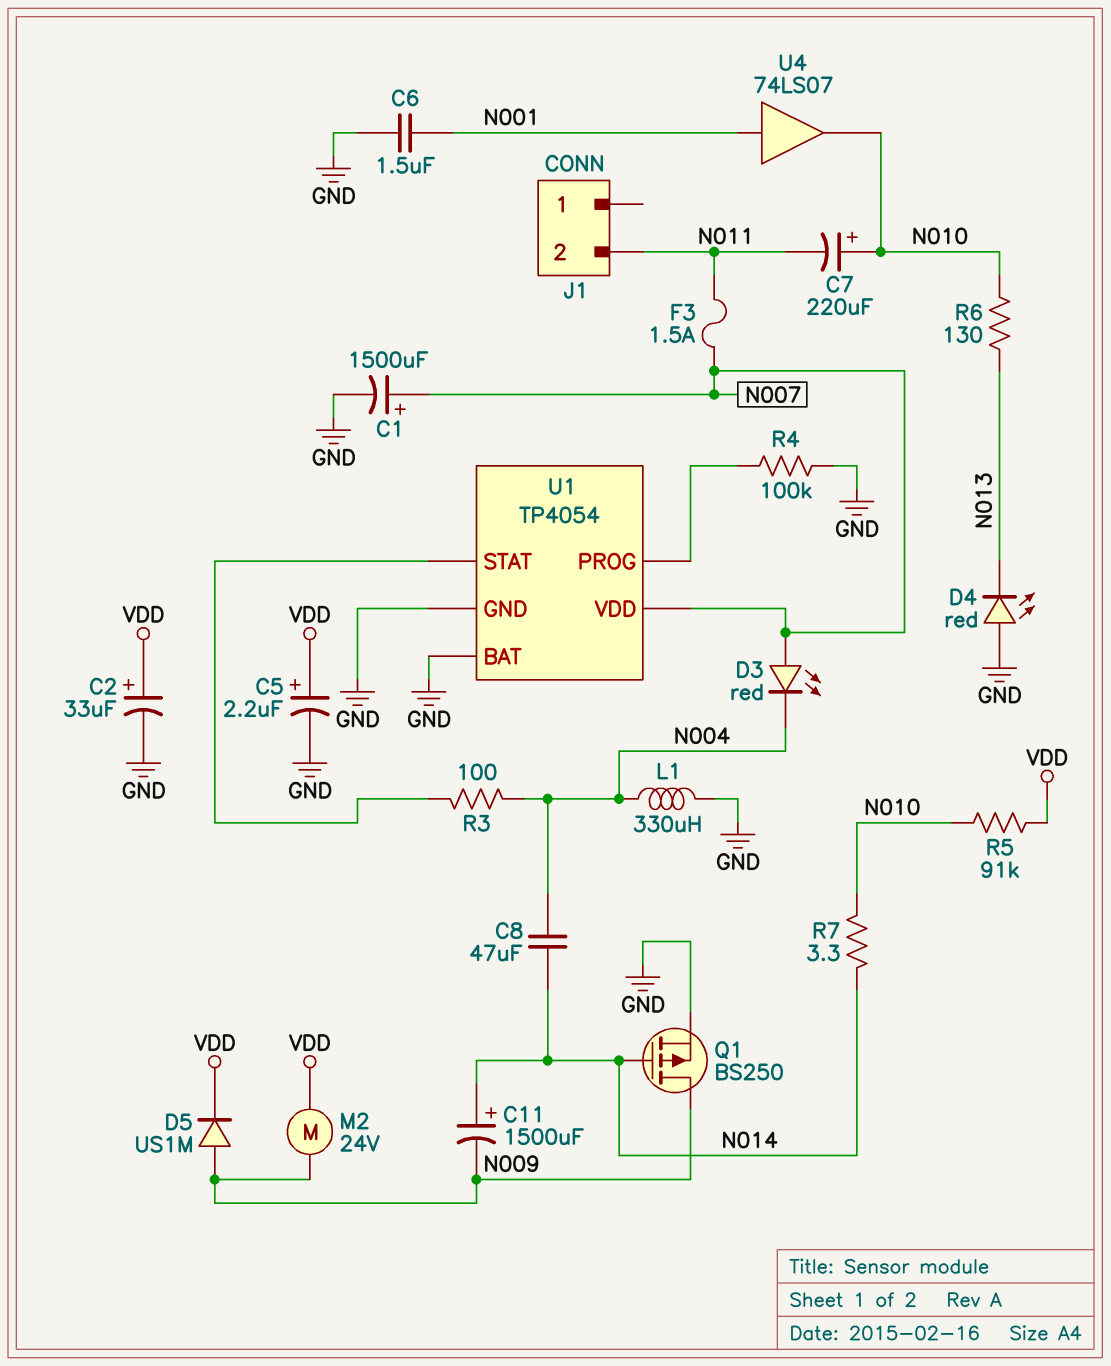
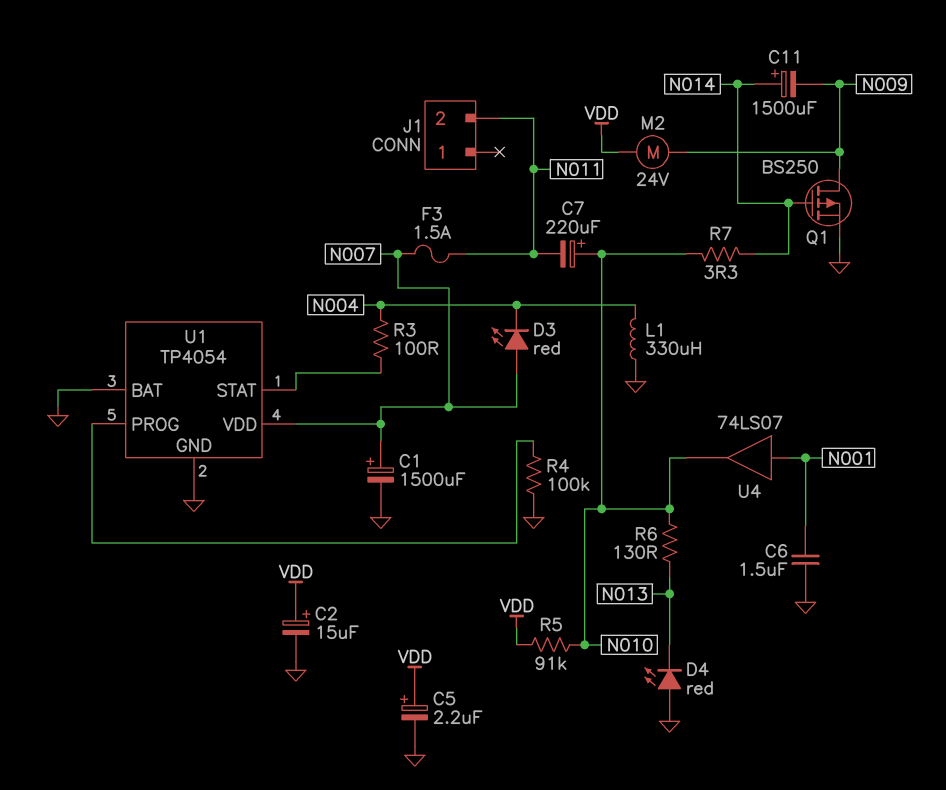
C2: 33uF (plus VDD, minus GND) -> 15uF (plus VDD, minus GND)
C8: 47uF (N004, N014) -> none
D5: diode US1M (A N009, K VDD) -> none

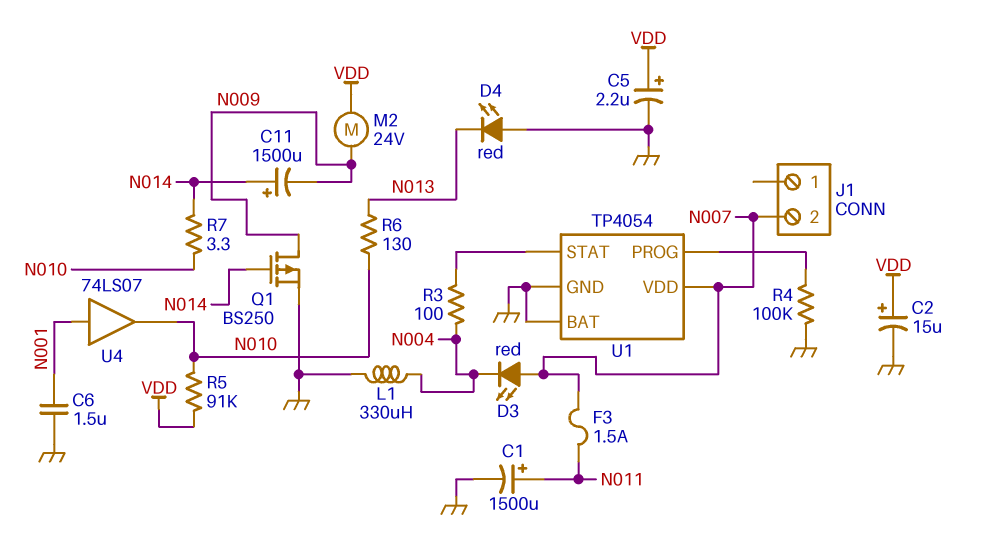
C1: 1500uF (plus N007, minus GND) -> 1500uF (plus N011, minus GND)
C7: 220uF (plus N010, minus N011) -> none
J1 pin 2: N011 -> N007

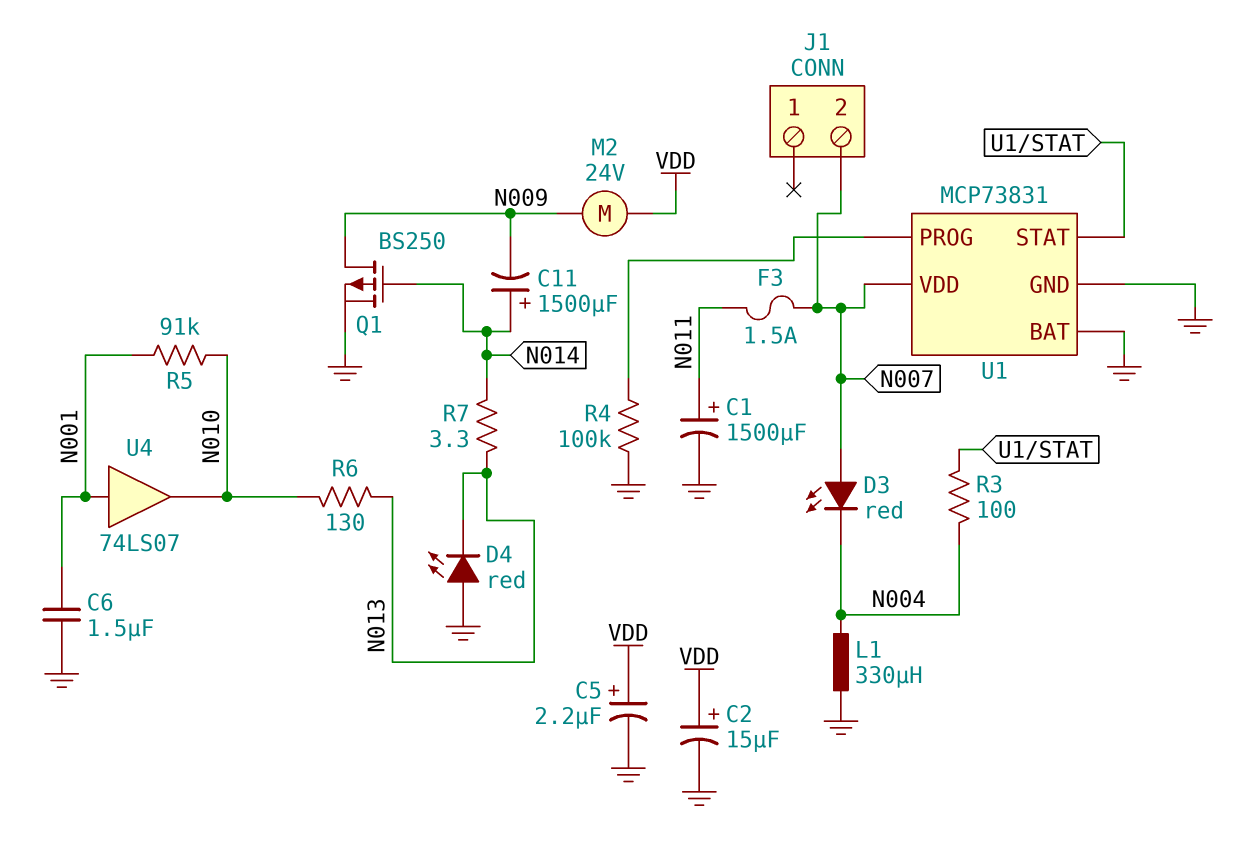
R5: 91k (N010, VDD) -> 91k (N001, N010)
R7: 3.3 (N010, N014) -> 3.3 (N013, N014)
U1: TP4054 -> MCP73831

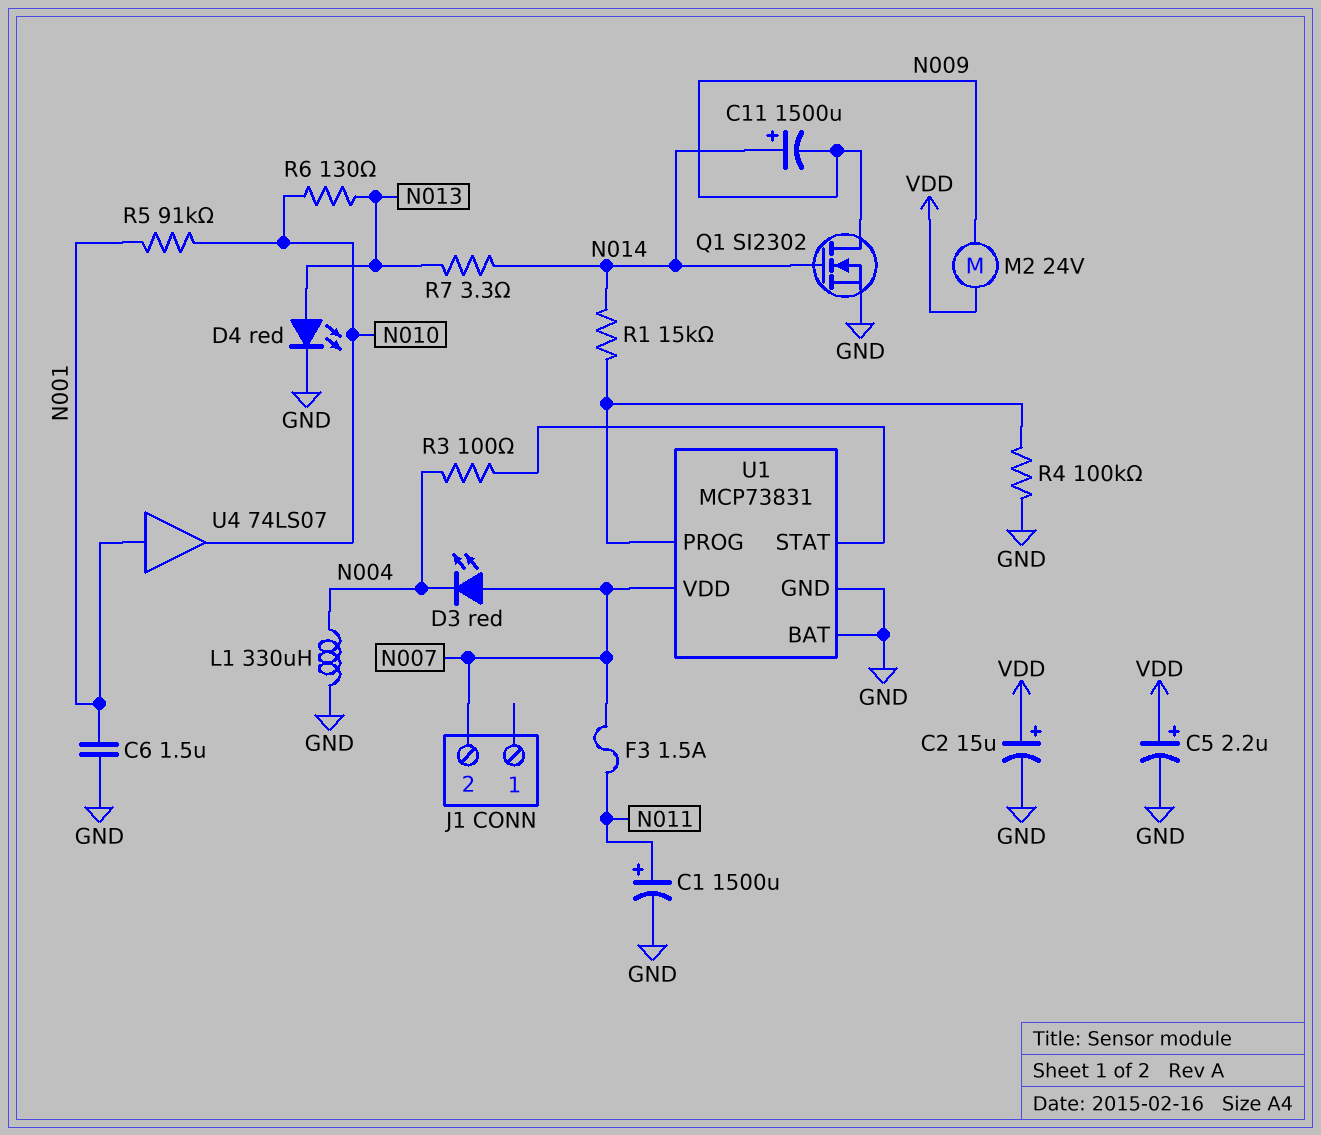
D4: LED red (A GND, K N013) -> LED red (A N013, K GND)
Q1: PMOS BS250 (G N014, D N009, S GND) -> NMOS SI2302 (G N014, D N009, S GND)
R1: none -> 15k (N014, U1/PROG)

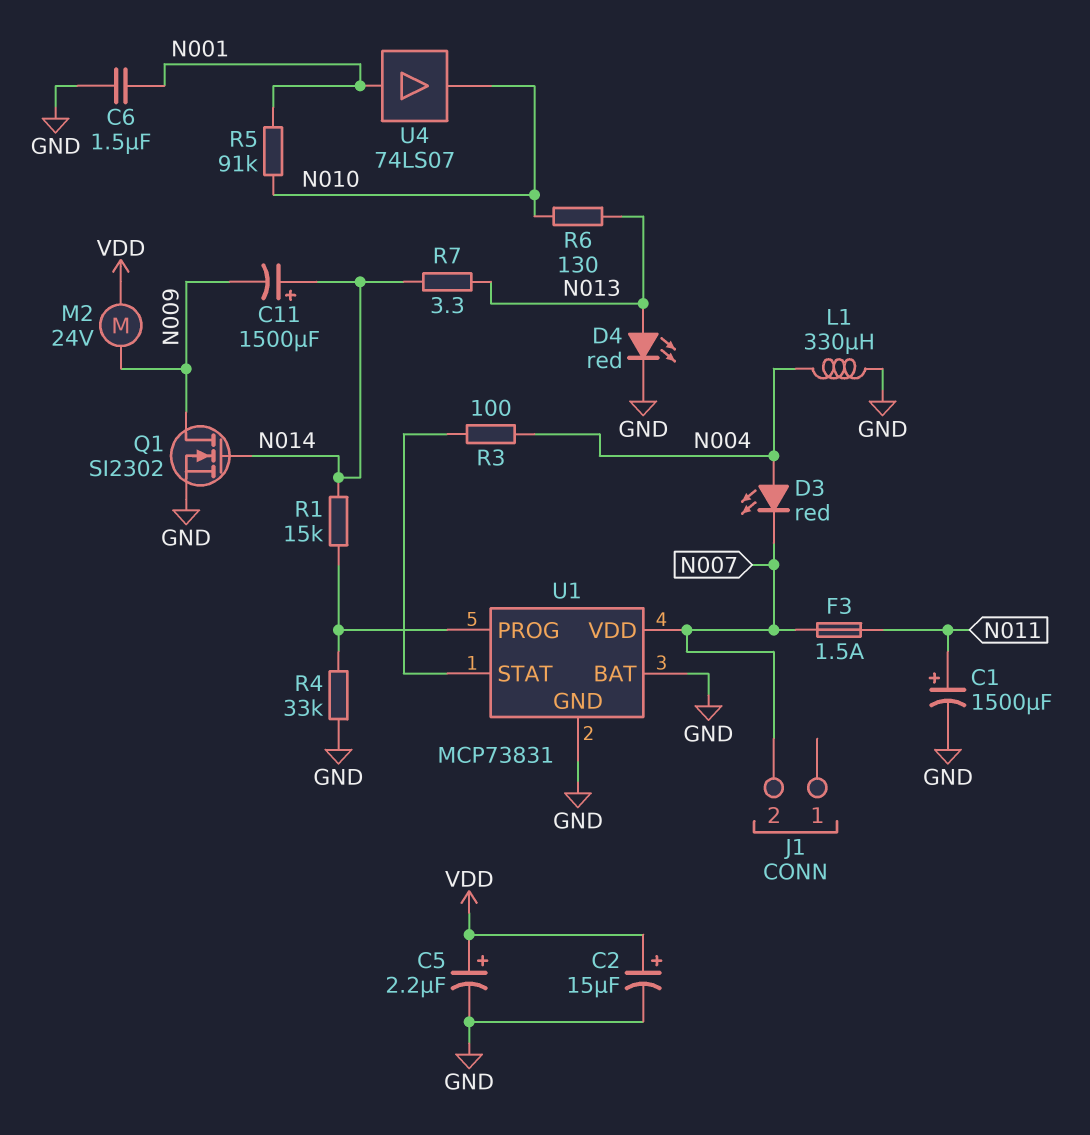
D3: LED red (A N007, K N004) -> LED red (A N004, K N007)
R4: 100k (GND, U1/PROG) -> 33k (GND, U1/PROG)

